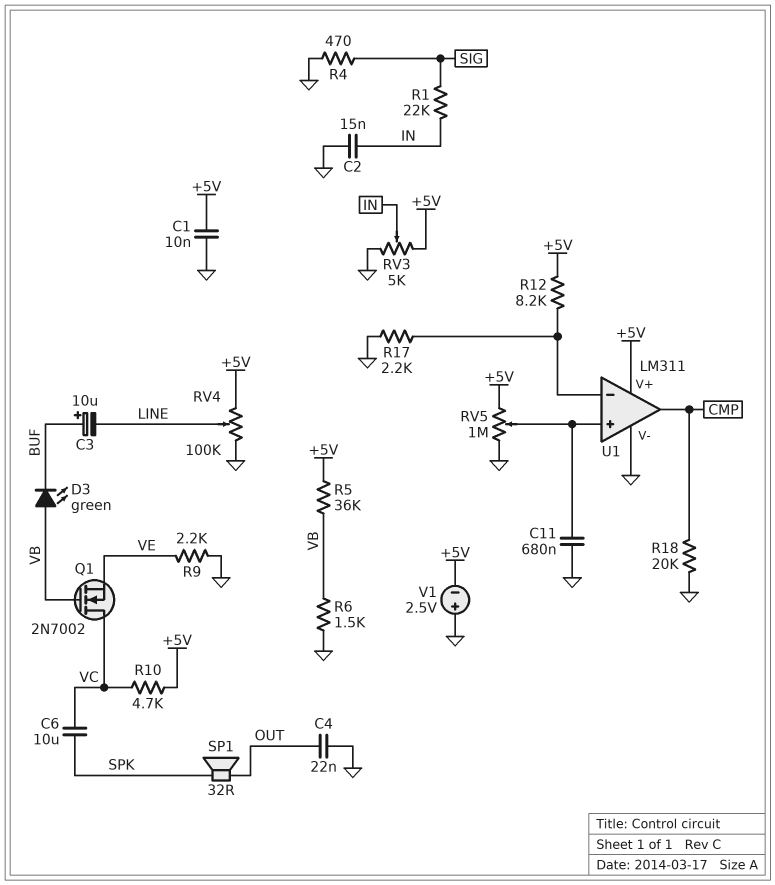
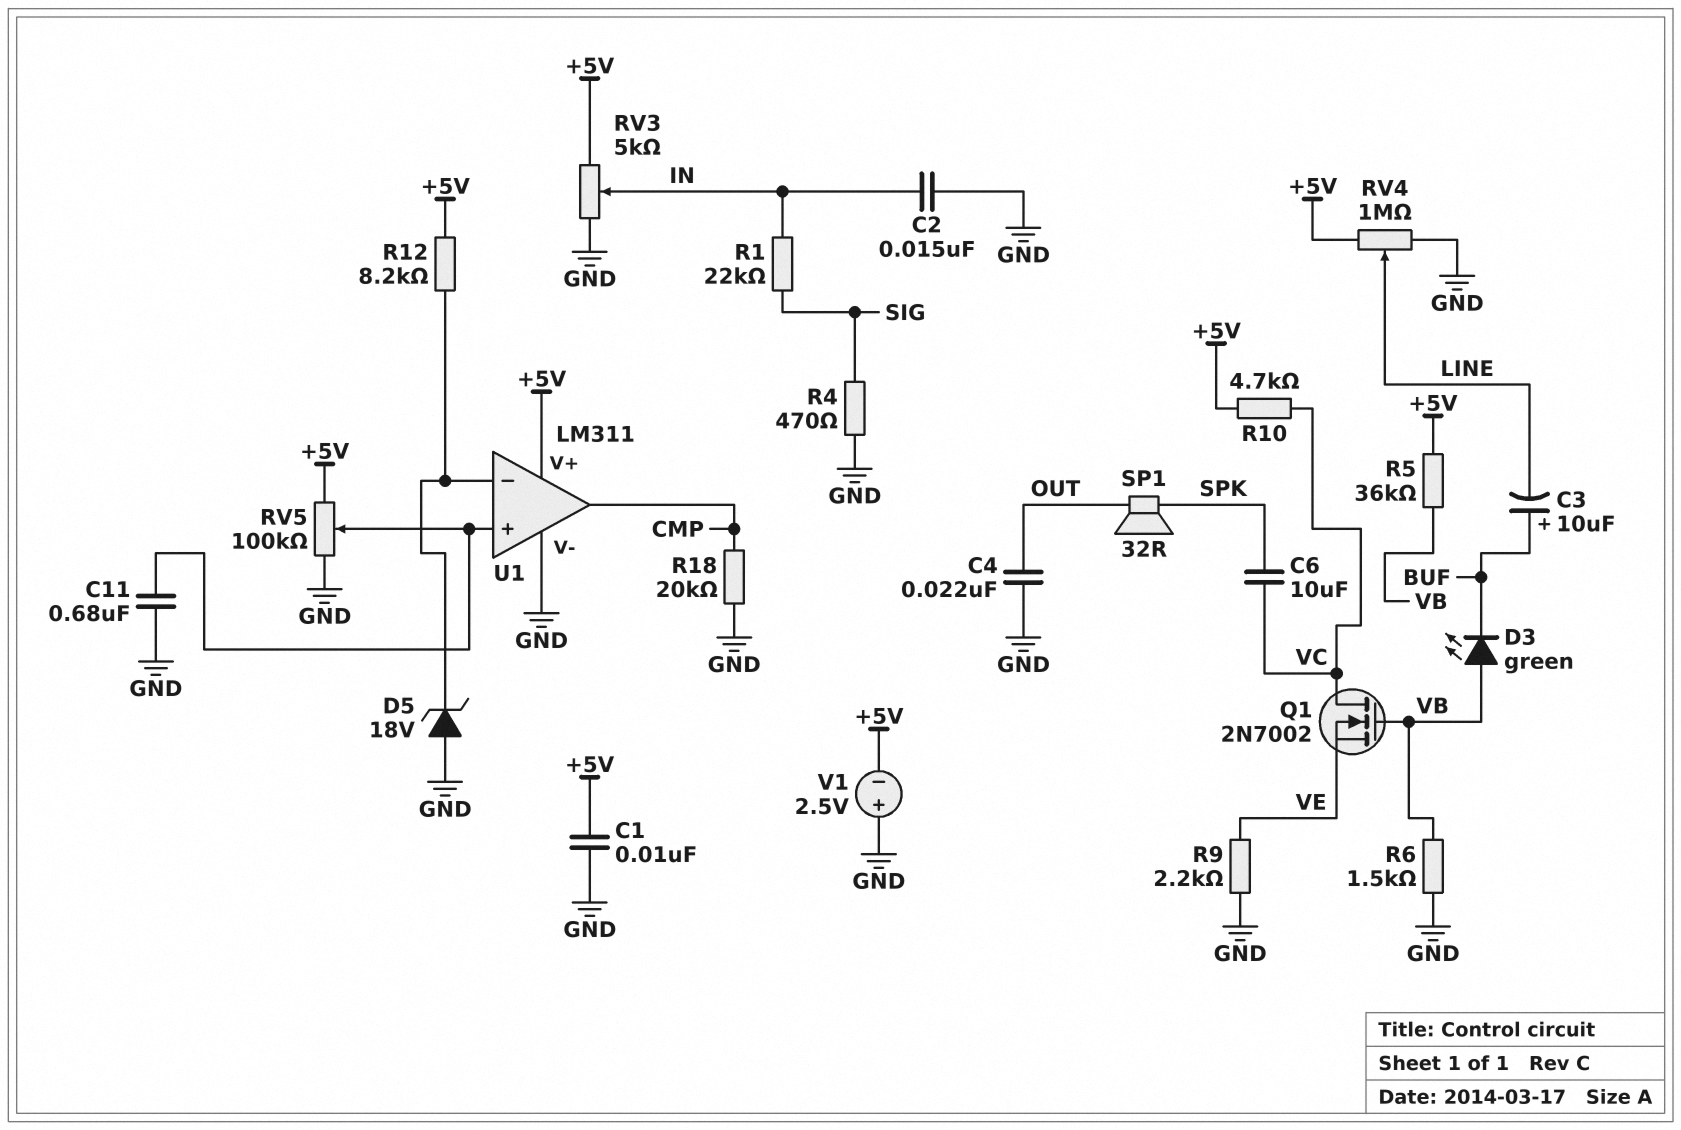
D5: none -> zener 18V (A GND, K U1/in-)
R17: 2.2k (GND, U1/in-) -> none
RV4: 100k (+5V, GND, wiper LINE) -> 1M (+5V, GND, wiper LINE)
RV5: 1M (+5V, GND, wiper U1/in+) -> 100k (+5V, GND, wiper U1/in+)

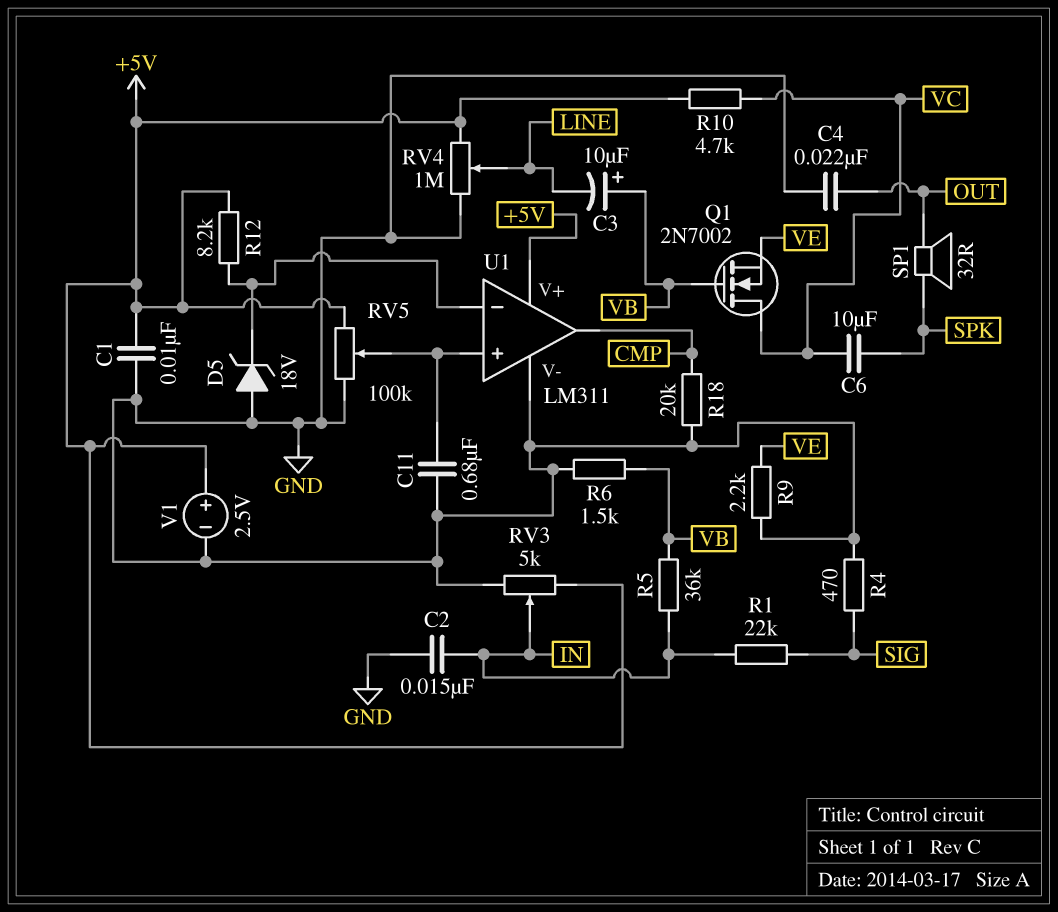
C3: 10uF (plus BUF, minus LINE) -> 10uF (plus VB, minus LINE)
D3: LED green (A VB, K BUF) -> none
R5: 36k (+5V, VB) -> 36k (IN, VB)
V1: 2.5V (plus GND, minus +5V) -> 2.5V (plus +5V, minus GND)

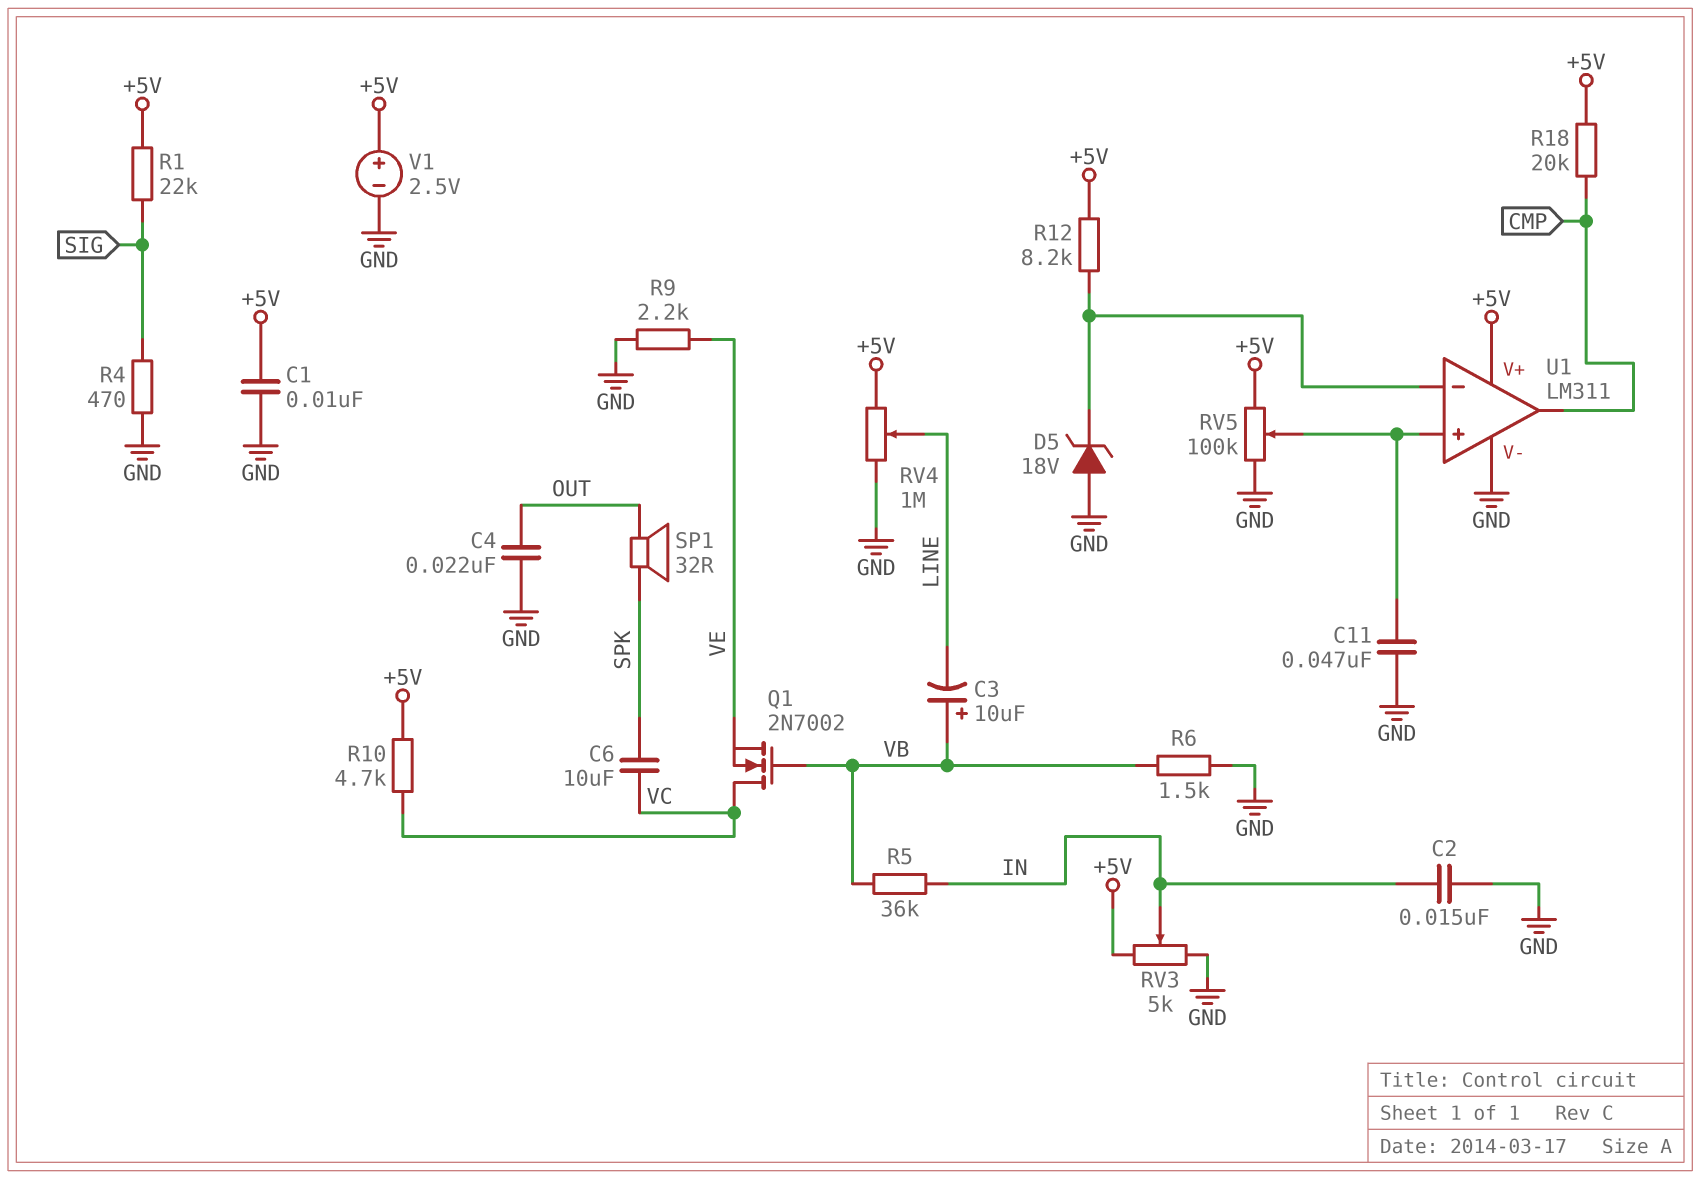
C11: 680nF (GND, U1/in+) -> 47nF (GND, U1/in+)
R1: 22k (IN, SIG) -> 22k (+5V, SIG)
R18: 20k (CMP, GND) -> 20k (+5V, CMP)

